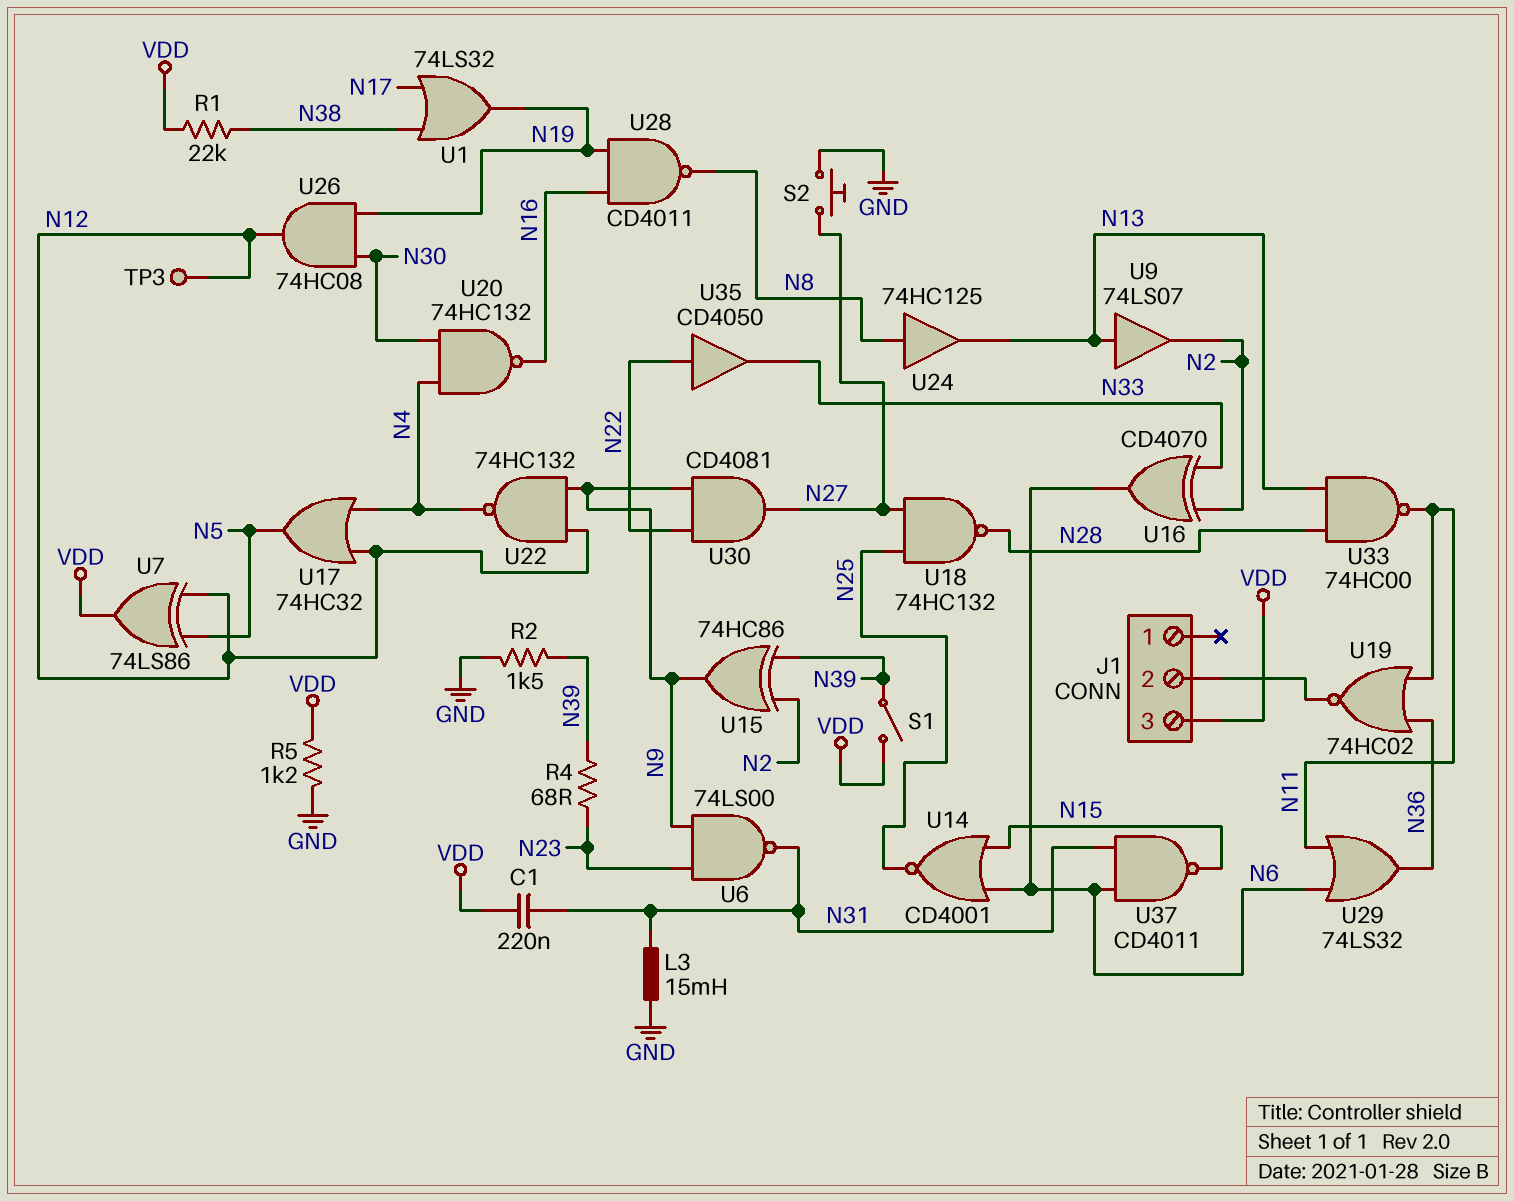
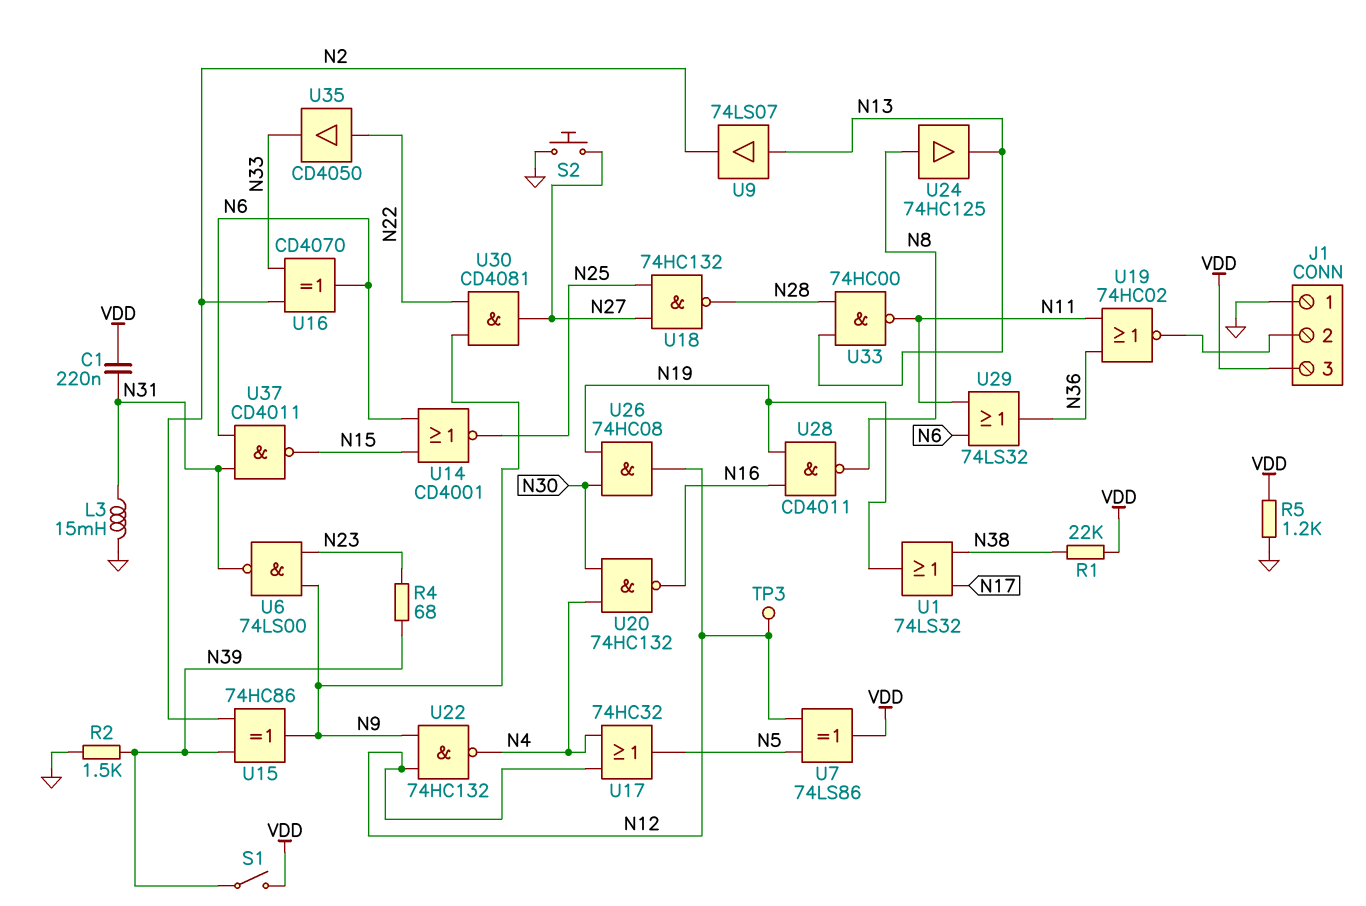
J1 pin 1: none -> GND

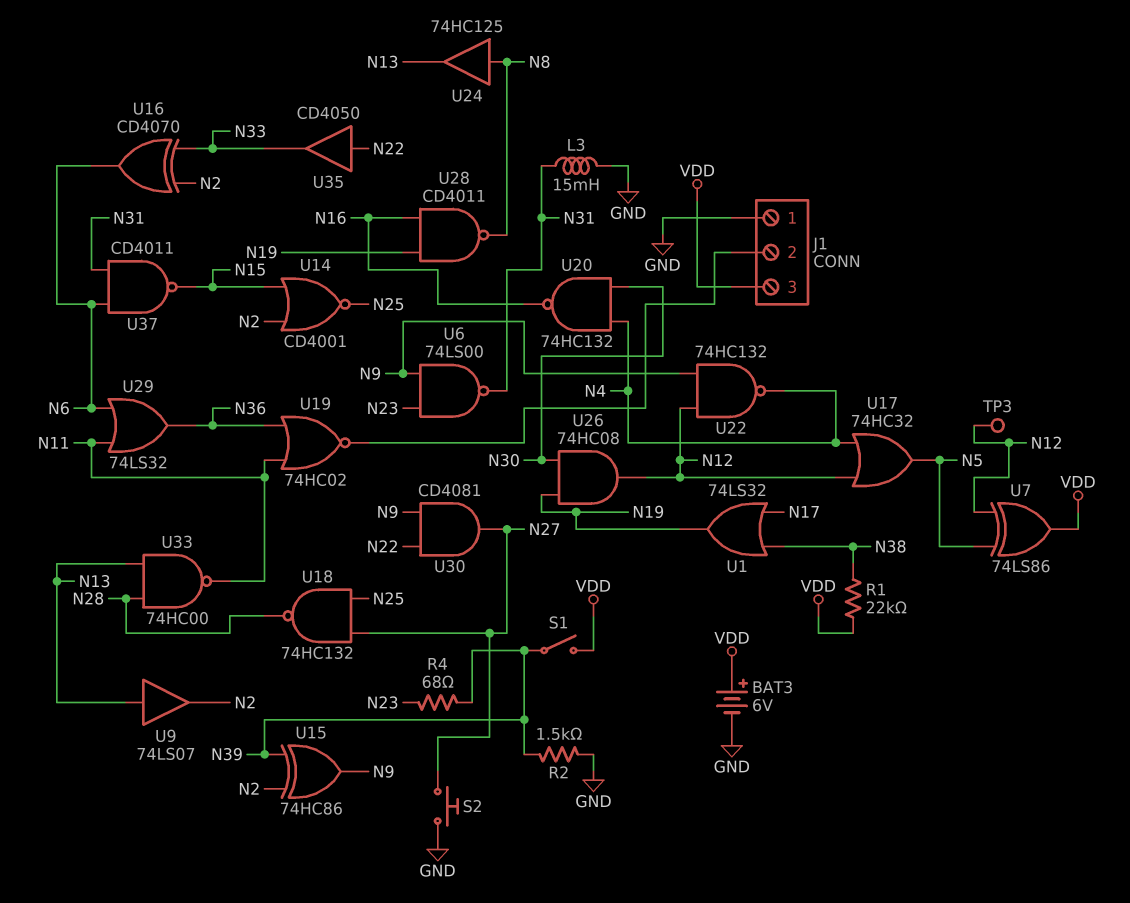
BAT3: none -> 6V (plus VDD, minus GND)
C1: 220nF (N31, VDD) -> none
R5: 1.2k (GND, VDD) -> none
U14: NOR CD4001 (in N6, in N15, out N25) -> NOR CD4001 (in N2, in N15, out N25)

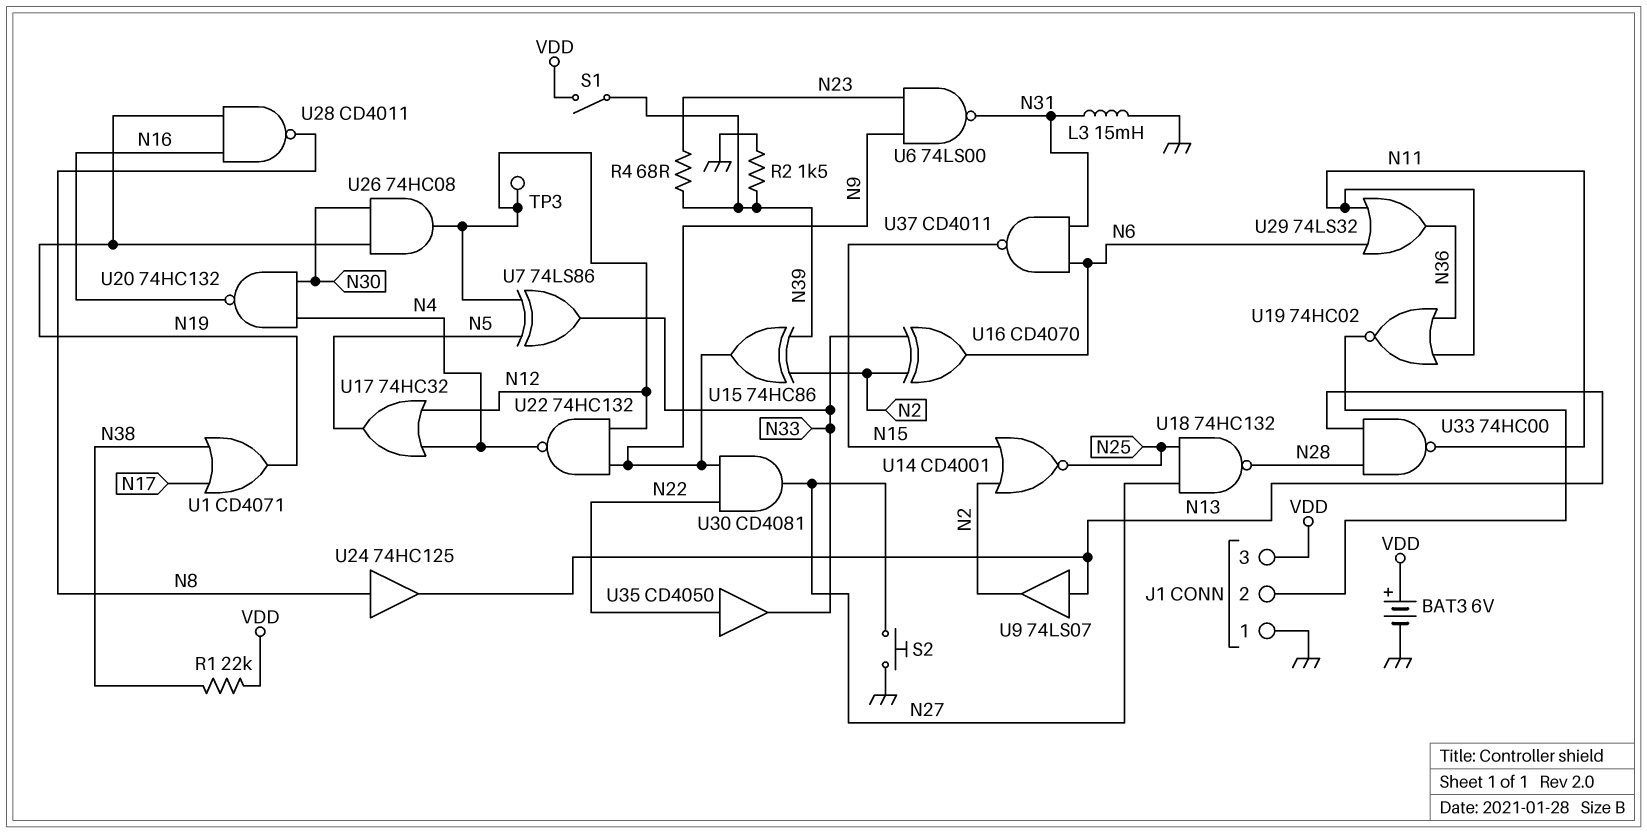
U1: OR 74LS32 (in N17, in N38, out N19) -> OR CD4071 (in N17, in N38, out N19)
U7: XOR 74LS86 (in N5, in N12, out VDD) -> XOR 74LS86 (in N5, in N12, out N33)

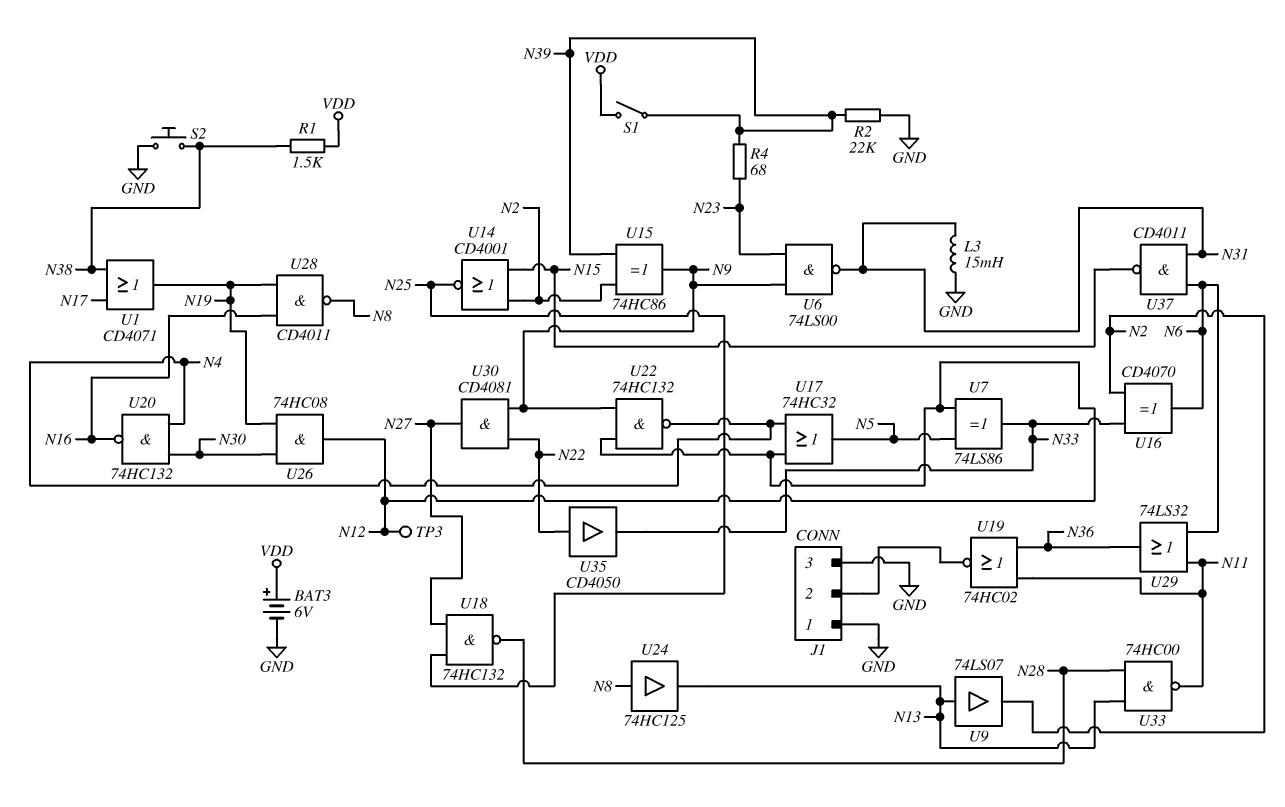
J1 pin 3: VDD -> GND
R1: 22k (N38, VDD) -> 1.5k (N38, VDD)
R2: 1.5k (GND, N39) -> 22k (GND, N39)
S2: button (GND, N27) -> button (GND, N38)

